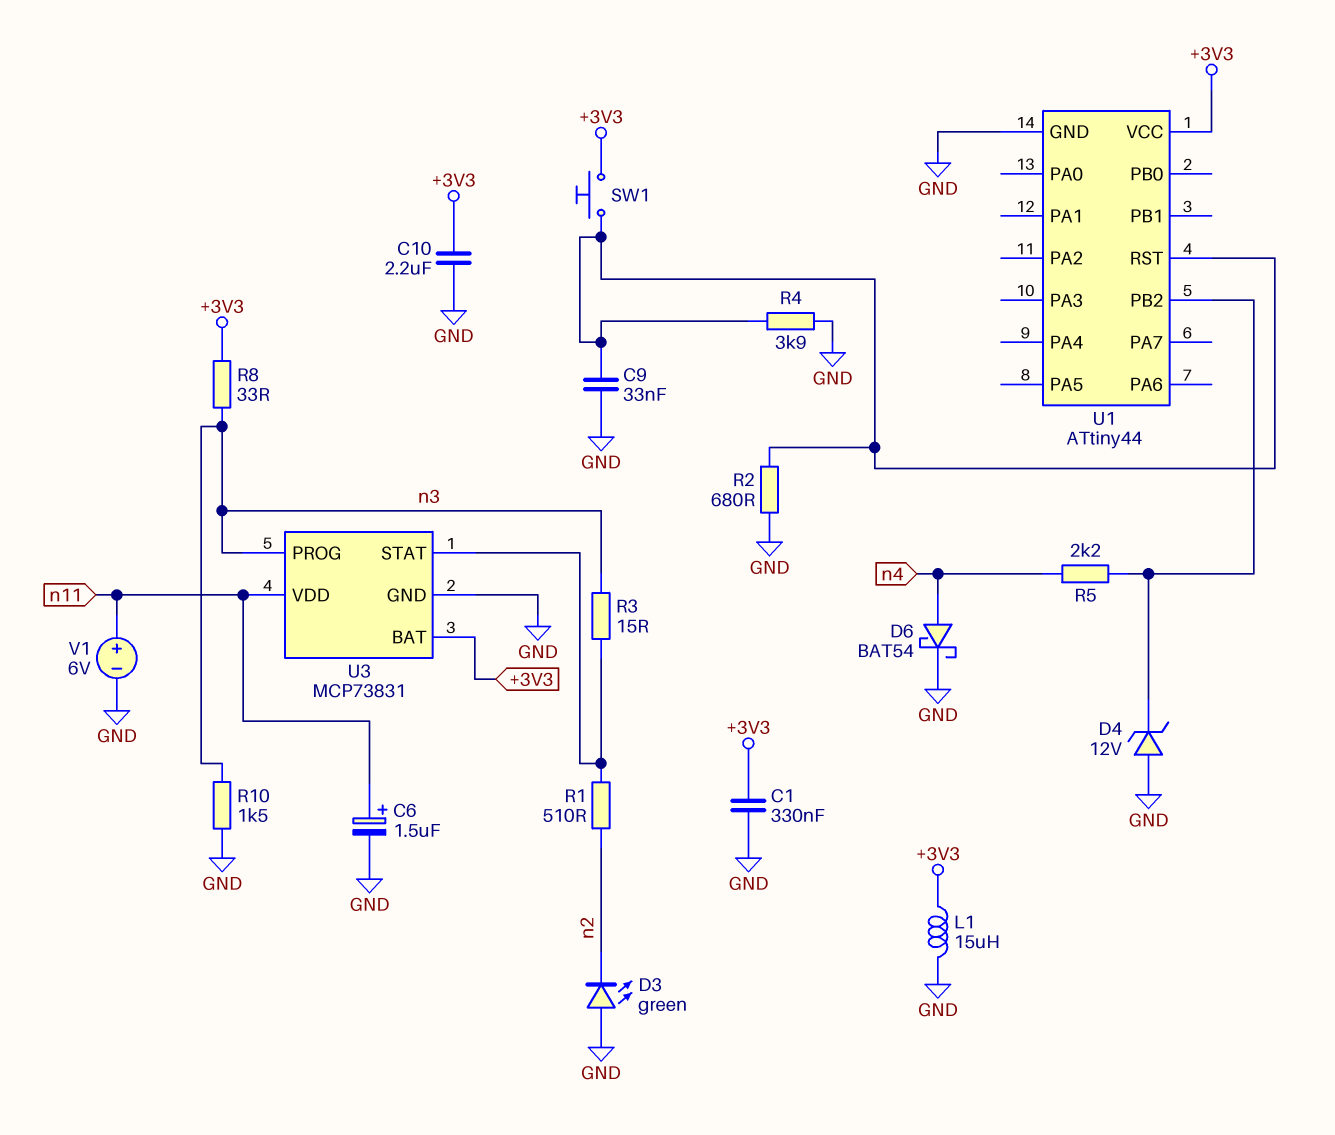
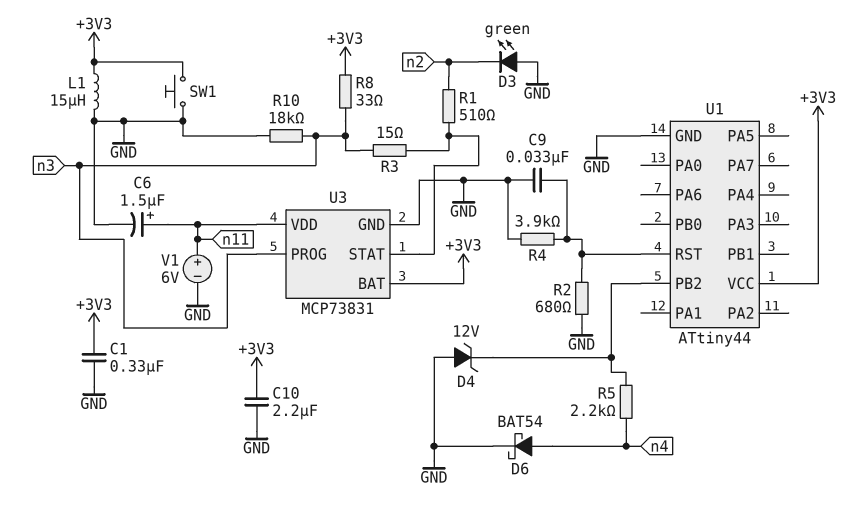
R10: 1.5k (GND, n3) -> 18k (GND, n3)
SW1: button (+3V3, U1/RST) -> button (+3V3, GND)

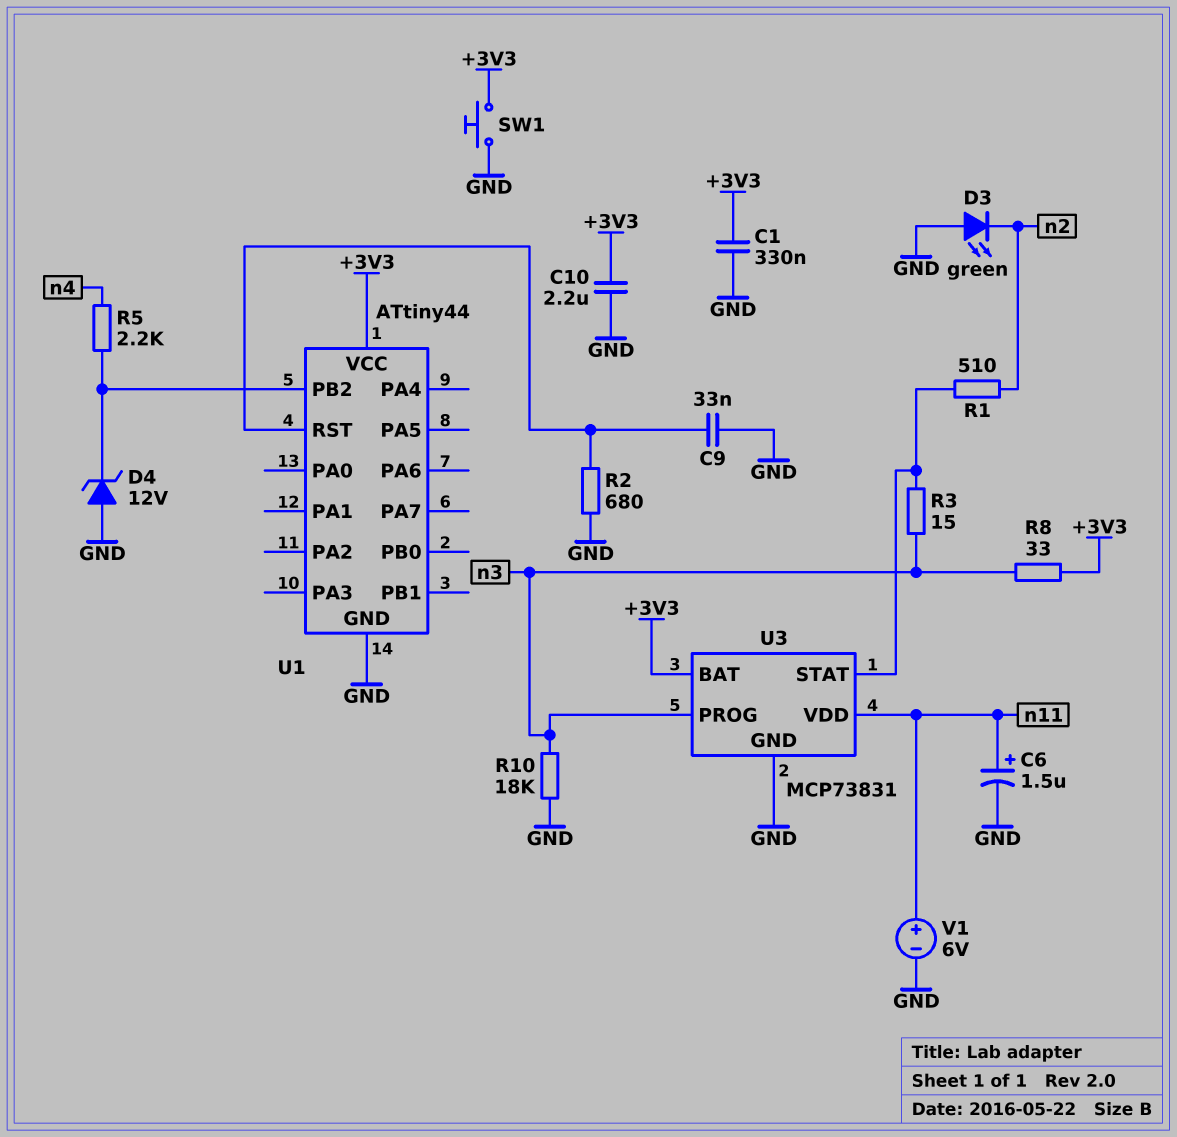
D6: schottky BAT54 (A n4, K GND) -> none
L1: 15uH (+3V3, GND) -> none
R4: 3.9k (GND, U1/RST) -> none

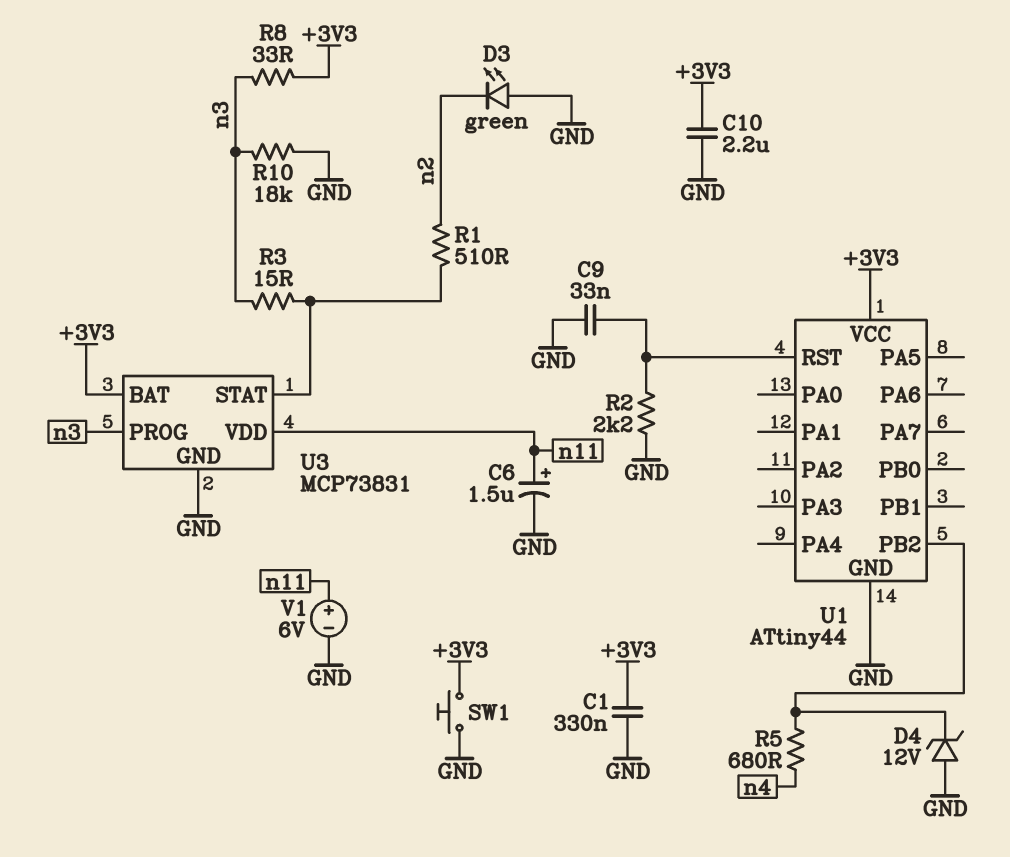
R2: 680 (GND, U1/RST) -> 2.2k (GND, U1/RST)
R5: 2.2k (U1/PB2, n4) -> 680 (U1/PB2, n4)

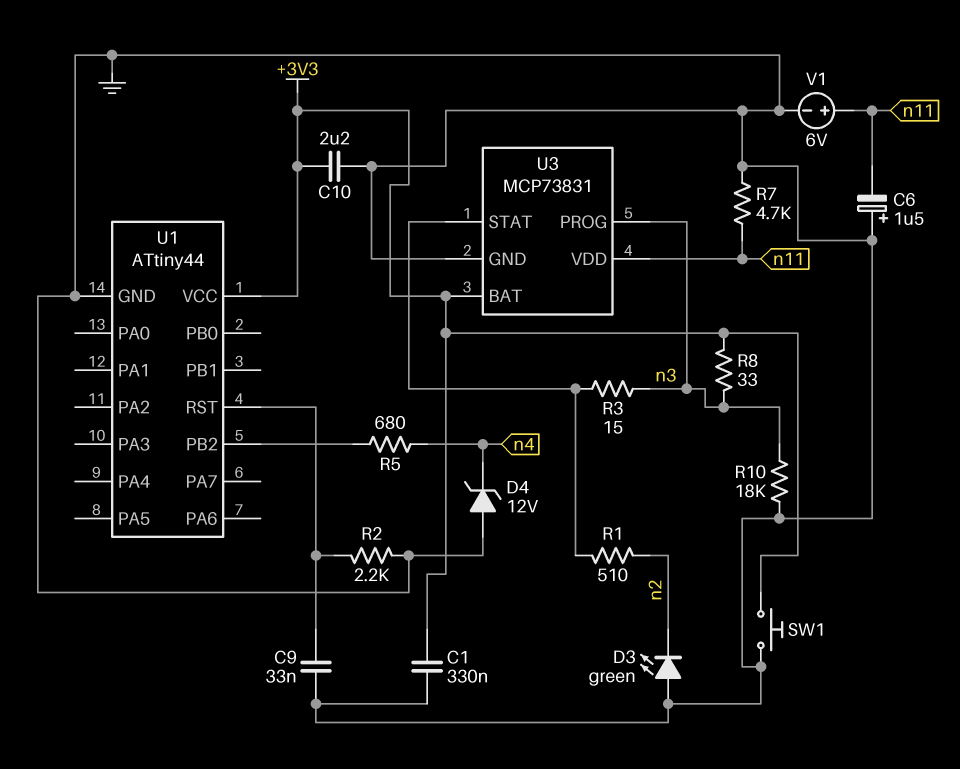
C6: 1.5uF (plus n11, minus GND) -> 1.5uF (plus GND, minus n11)
D4: zener 12V (A GND, K U1/PB2) -> zener 12V (A GND, K n4)
R7: none -> 4.7k (GND, n11)

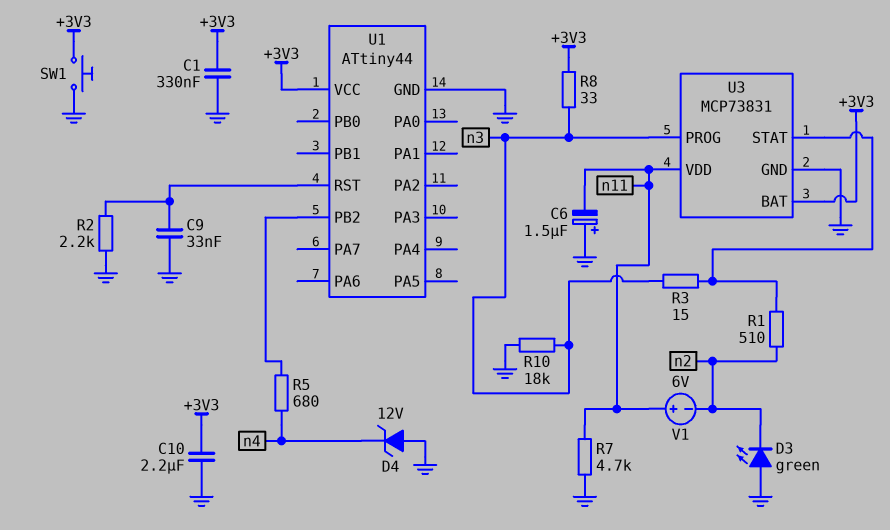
V1: 6V (plus n11, minus GND) -> 6V (plus n11, minus n2)

